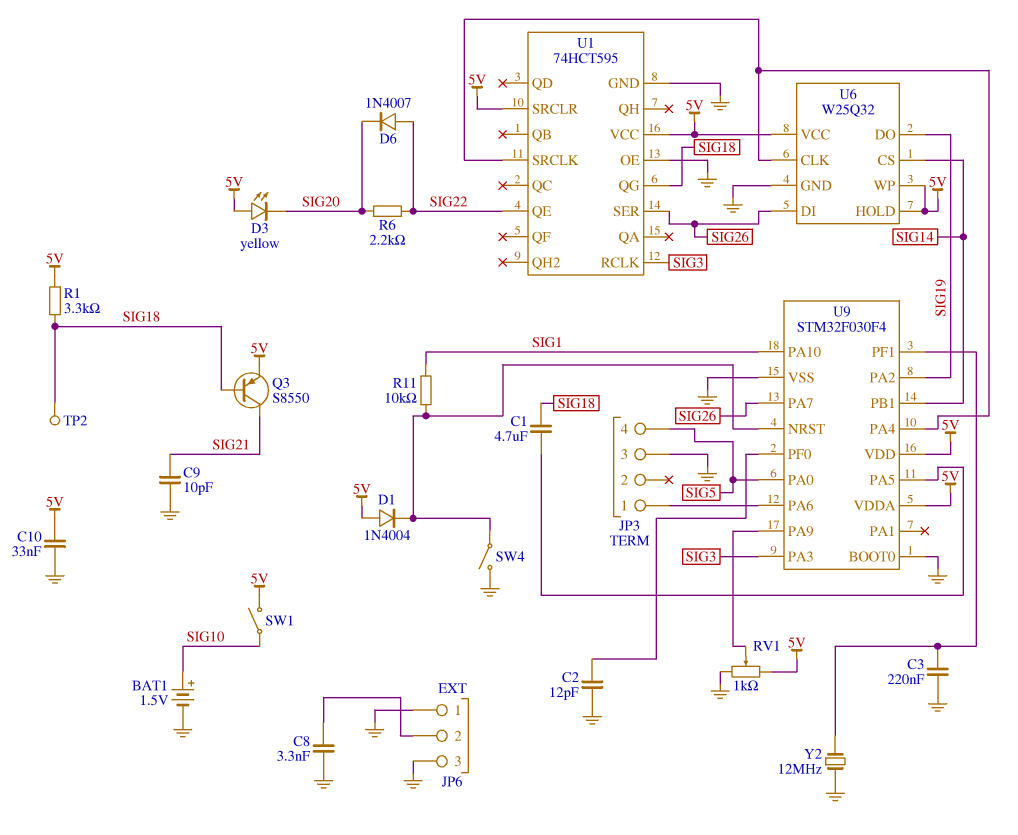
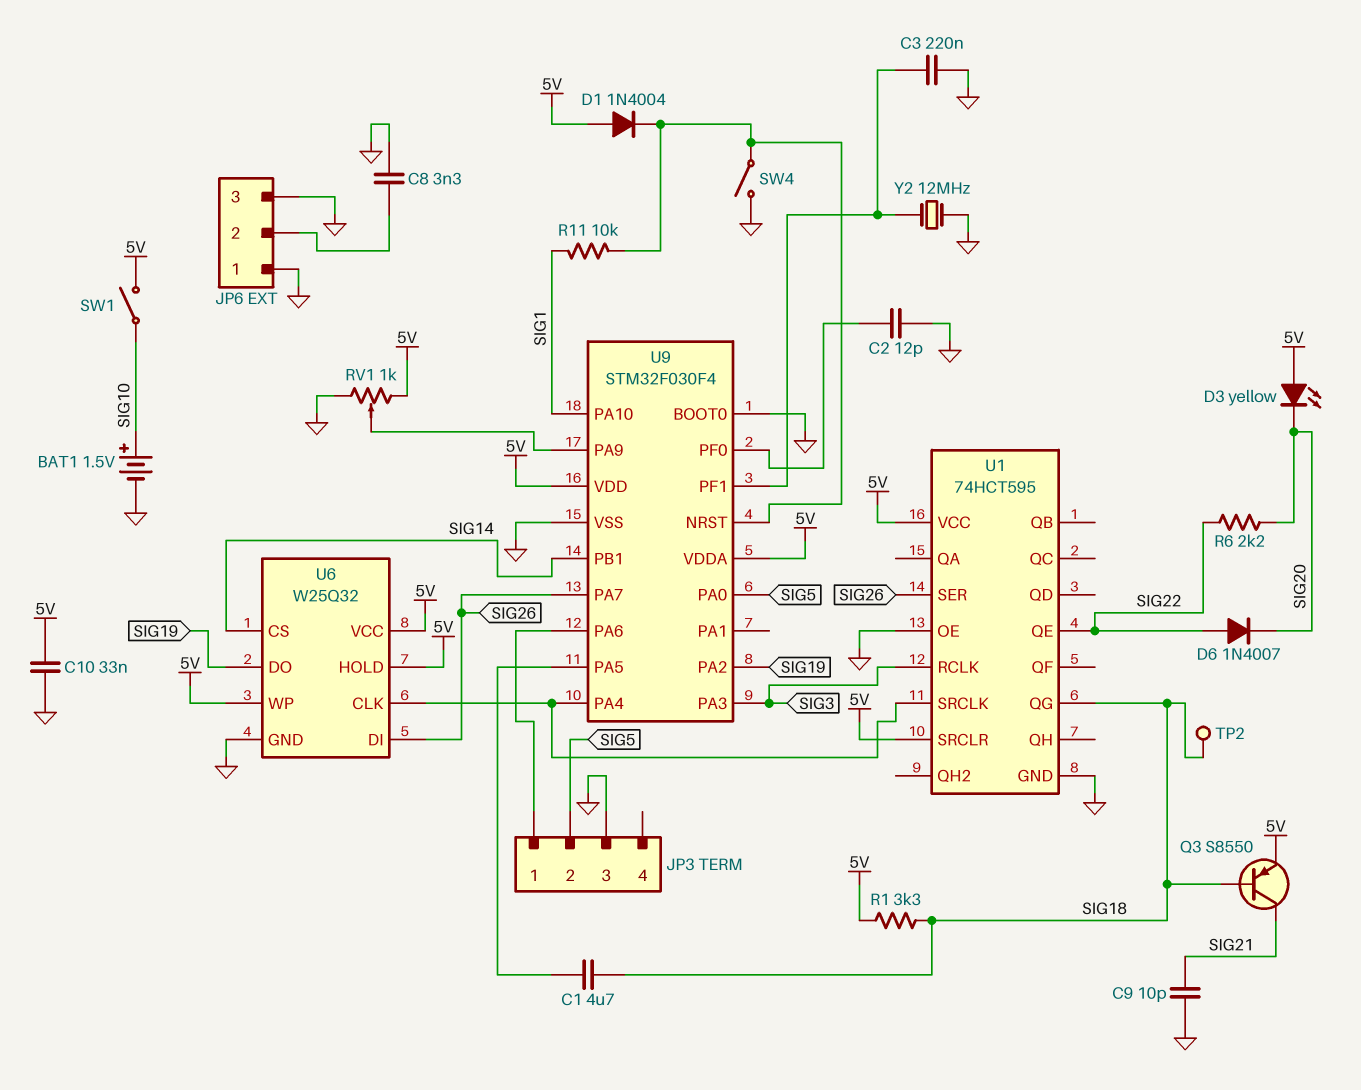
JP3 pin 2: none -> SIG5
JP3 pin 4: SIG5 -> none

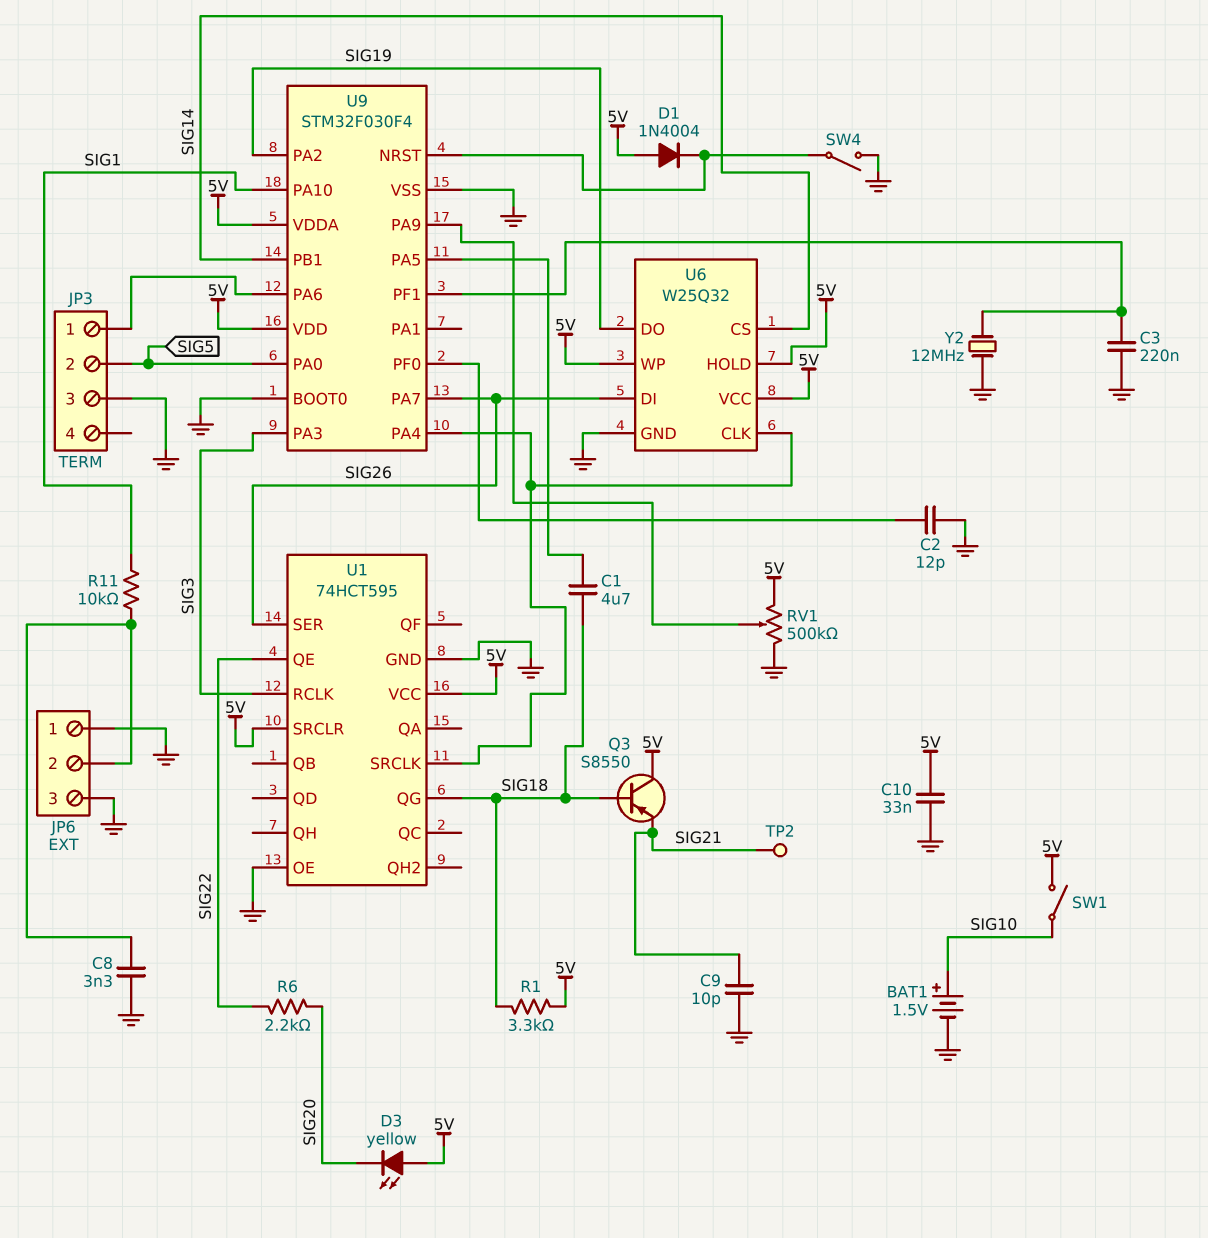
D6: diode 1N4007 (A SIG22, K SIG20) -> none
Q3: PNP S8550 (B SIG18, C SIG21, E 5V) -> PNP S8550 (B SIG18, C 5V, E SIG21)
R11: 10k (SIG1, U9/NRST) -> 10k (JP6/2, SIG1)
RV1: 1k (5V, GND, wiper U9/PA9) -> 500k (5V, GND, wiper U9/PA9)
TP2: test point (SIG18) -> test point (SIG21)

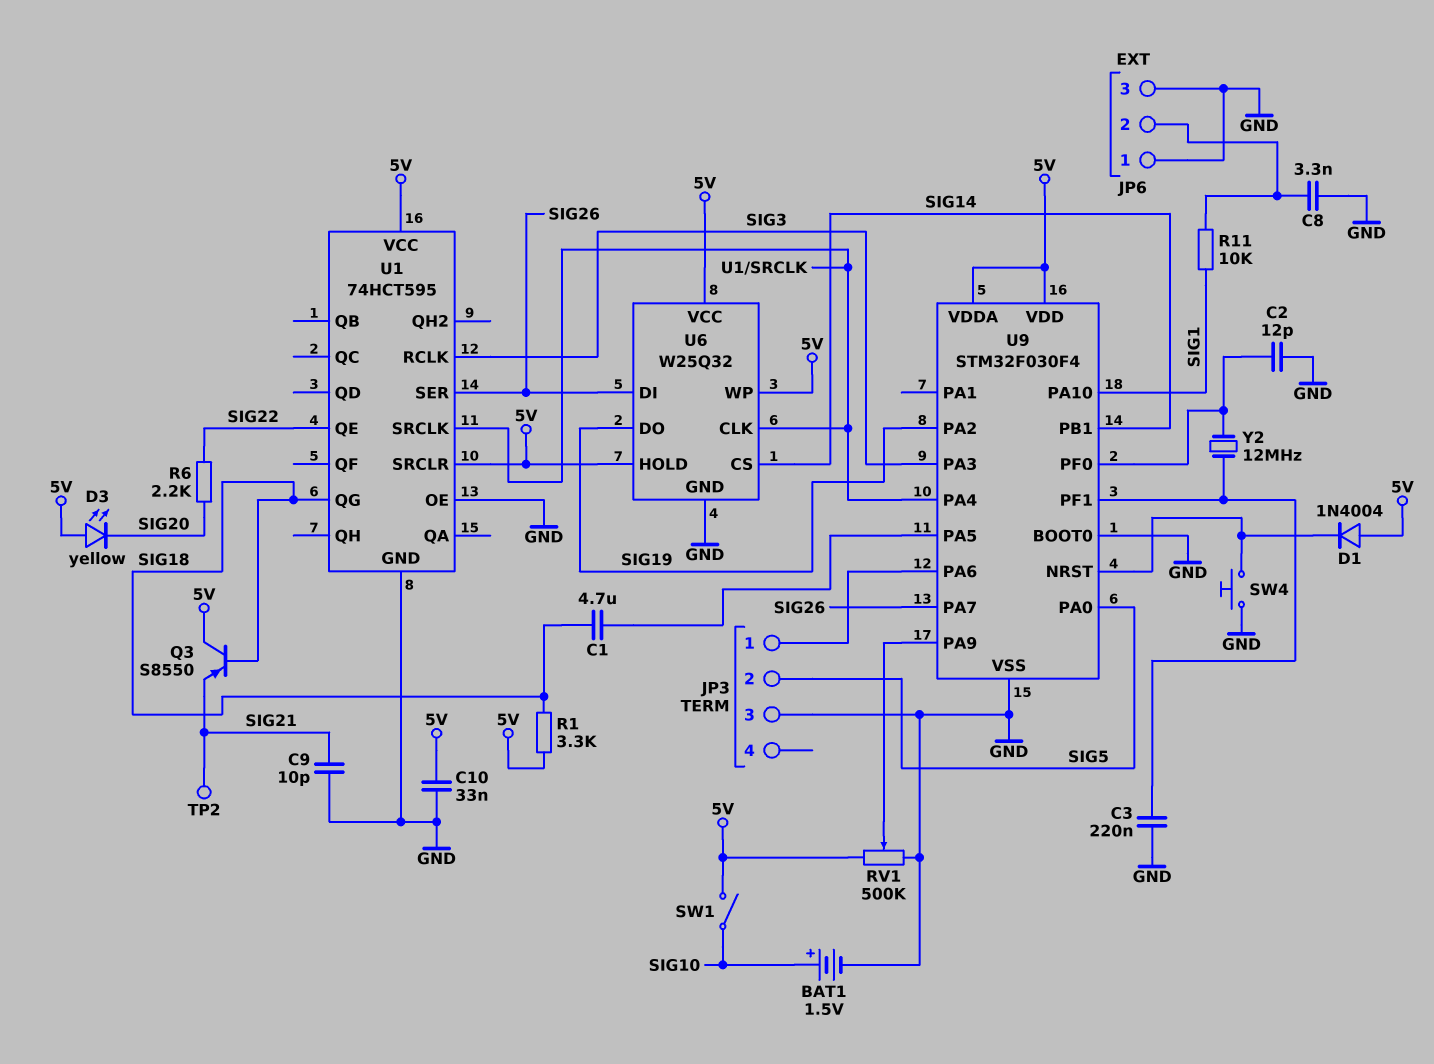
SW4: switch (GND, U9/NRST) -> button (GND, U9/NRST)
Y2: 12MHz (GND, U9/PF1) -> 12MHz (U9/PF0, U9/PF1)

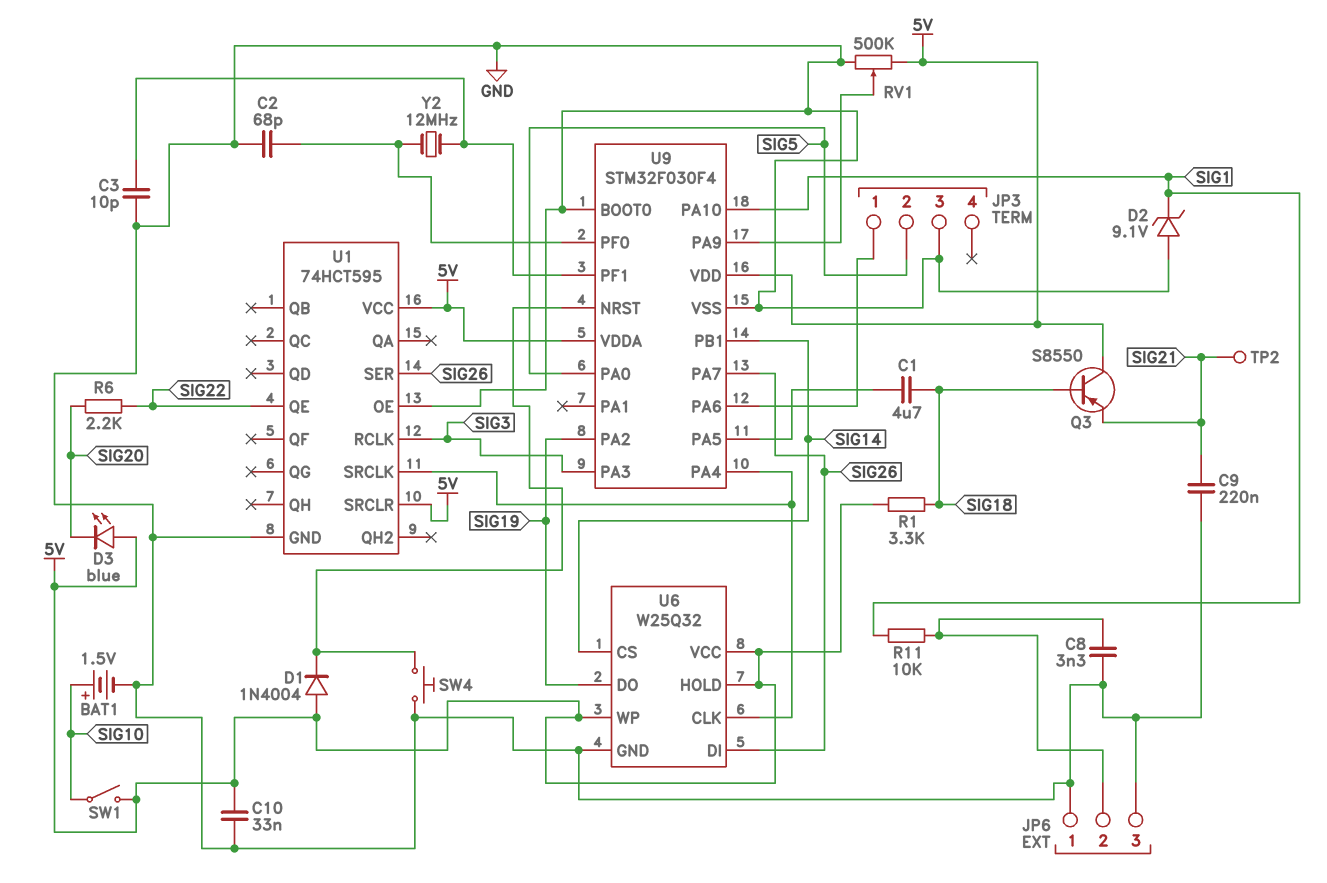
C2: 12pF (GND, U9/PF0) -> 68pF (GND, U9/PF0)
C3: 220nF (GND, U9/PF1) -> 10pF (GND, U9/PF1)
C9: 10pF (GND, SIG21) -> 220nF (GND, SIG21)
D2: none -> zener 9.1V (A GND, K SIG1)
D3: LED yellow (A 5V, K SIG20) -> LED blue (A 5V, K SIG20)
U1 pin QG: SIG18 -> none

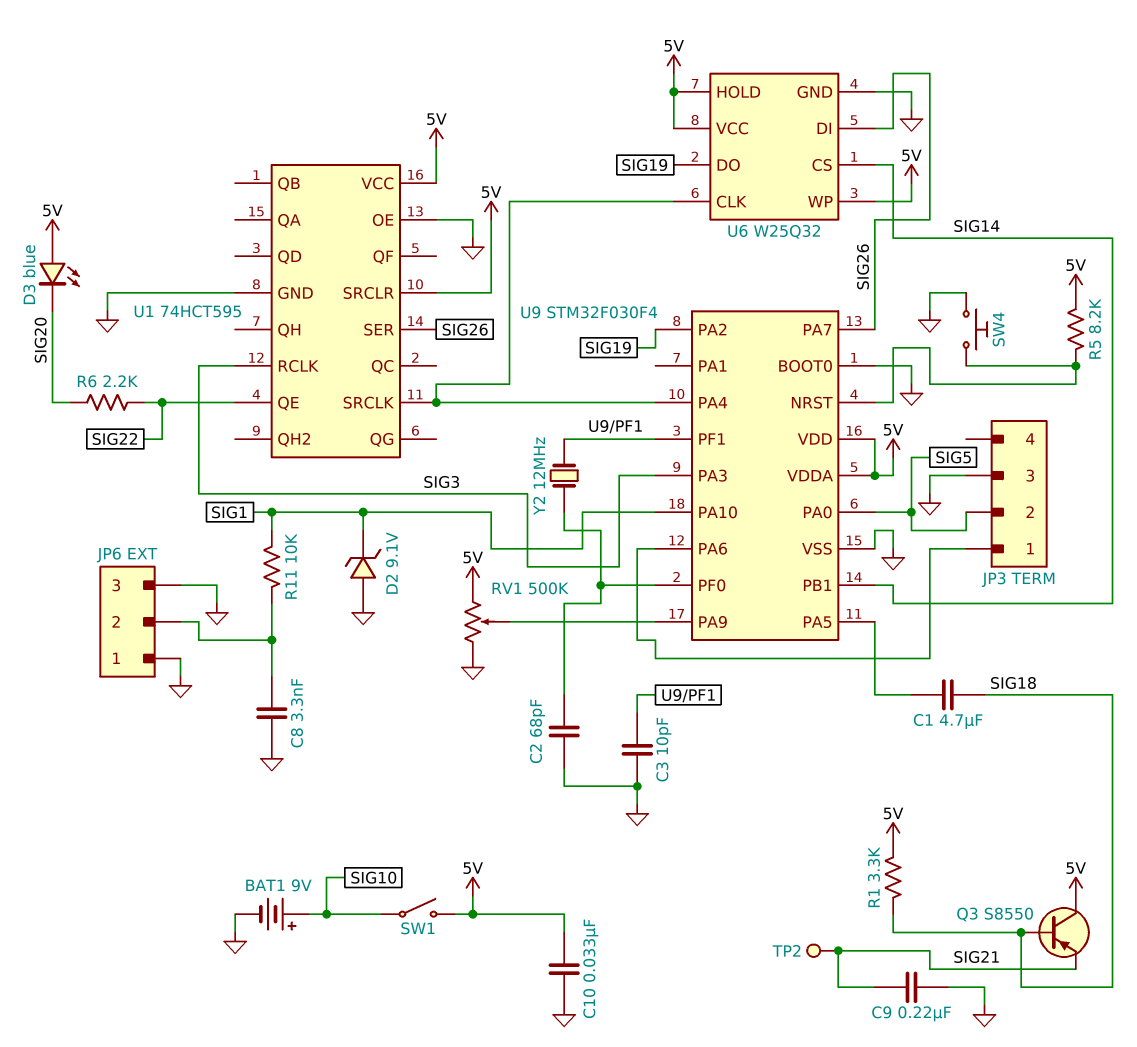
BAT1: 1.5V (plus SIG10, minus GND) -> 9V (plus SIG10, minus GND)
D1: diode 1N4004 (A 5V, K U9/NRST) -> none
R5: none -> 8.2k (5V, U9/NRST)

